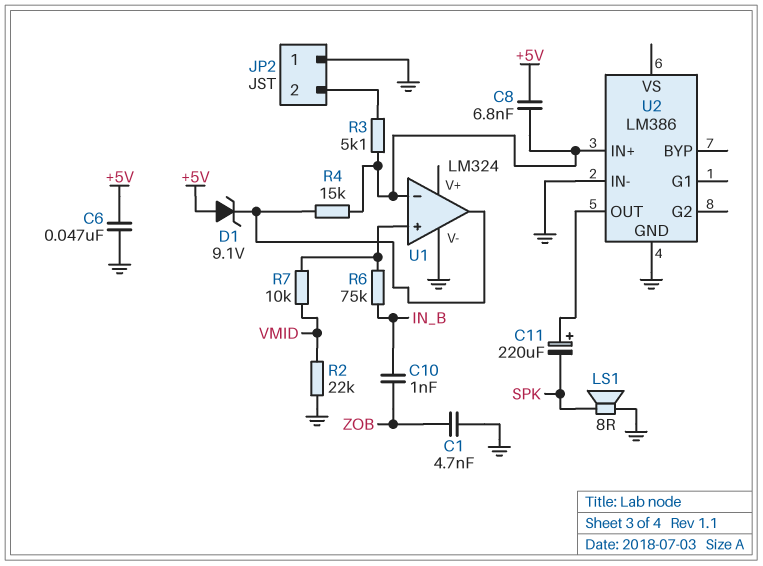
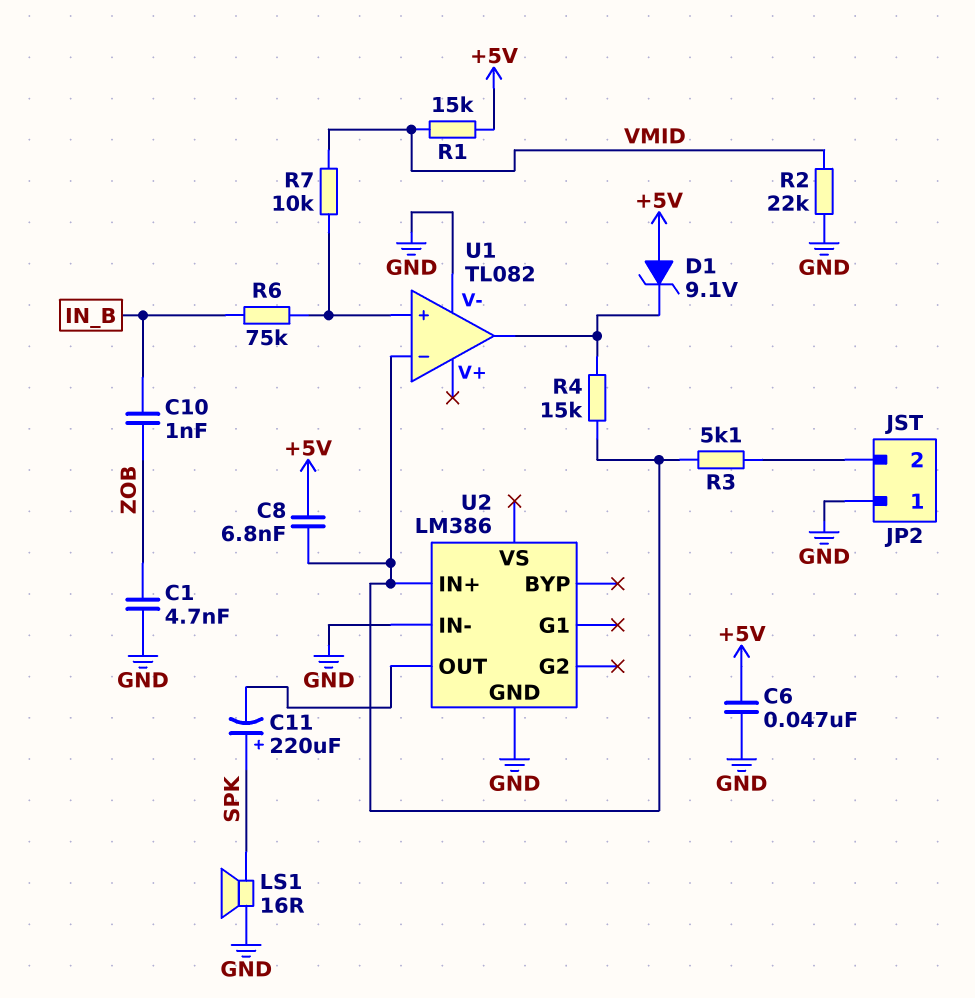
C11: 220uF (plus U2/OUT, minus SPK) -> 220uF (plus SPK, minus U2/OUT)
LS1: speaker 8R (GND, SPK) -> speaker 16R (GND, SPK)
R1: none -> 15k (+5V, VMID)
U1: LM324 -> TL082

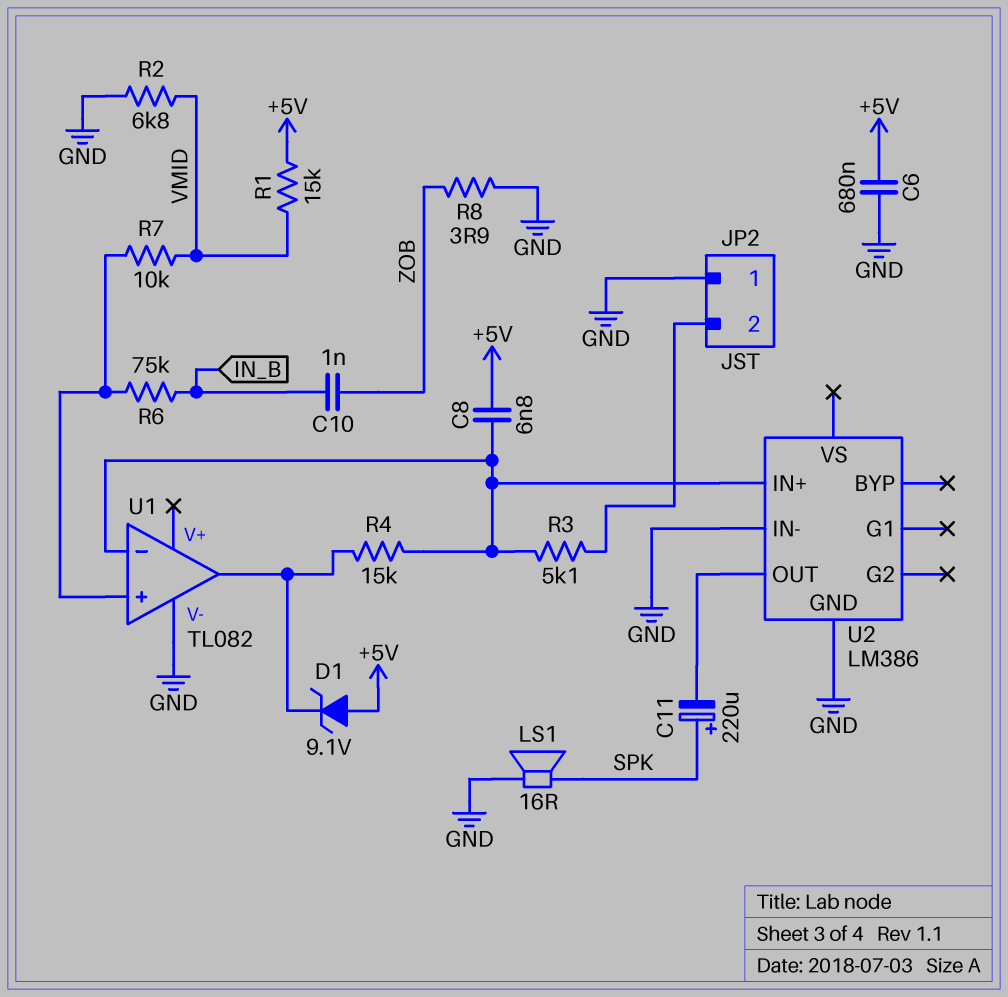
C1: 4.7nF (GND, ZOB) -> none
C6: 47nF (+5V, GND) -> 680nF (+5V, GND)
R2: 22k (GND, VMID) -> 6.8k (GND, VMID)
R8: none -> 3.9 (GND, ZOB)

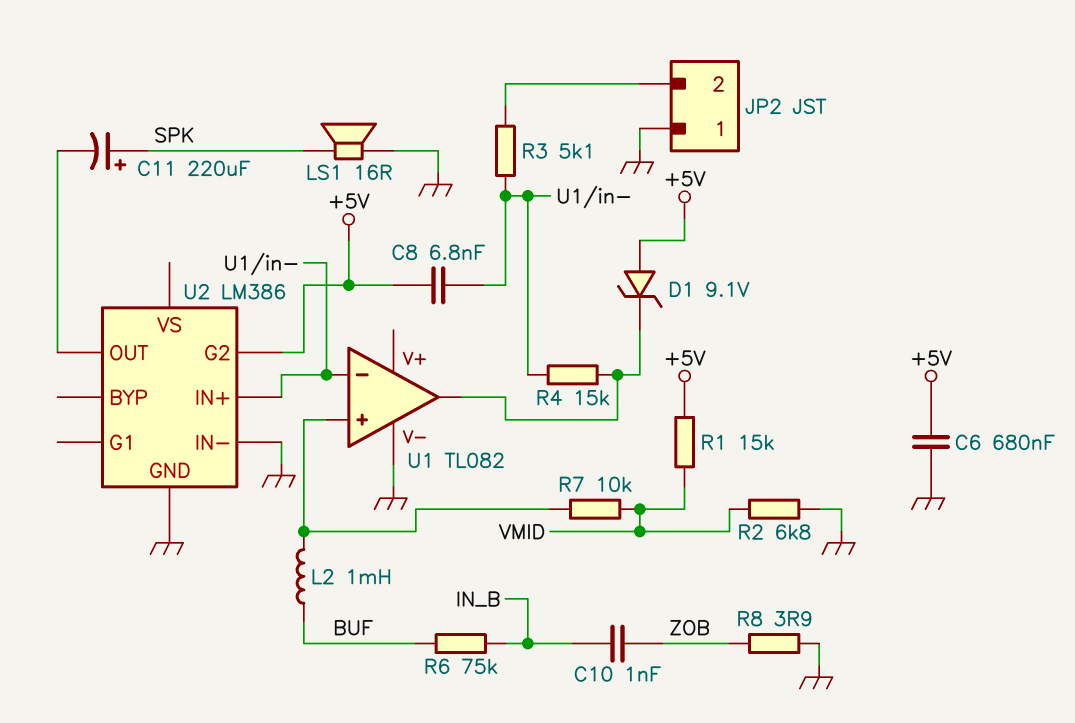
L2: none -> 1mH (BUF, U1/in+)
R6: 75k (IN_B, U1/in+) -> 75k (BUF, IN_B)
U2 pin G2: none -> +5V

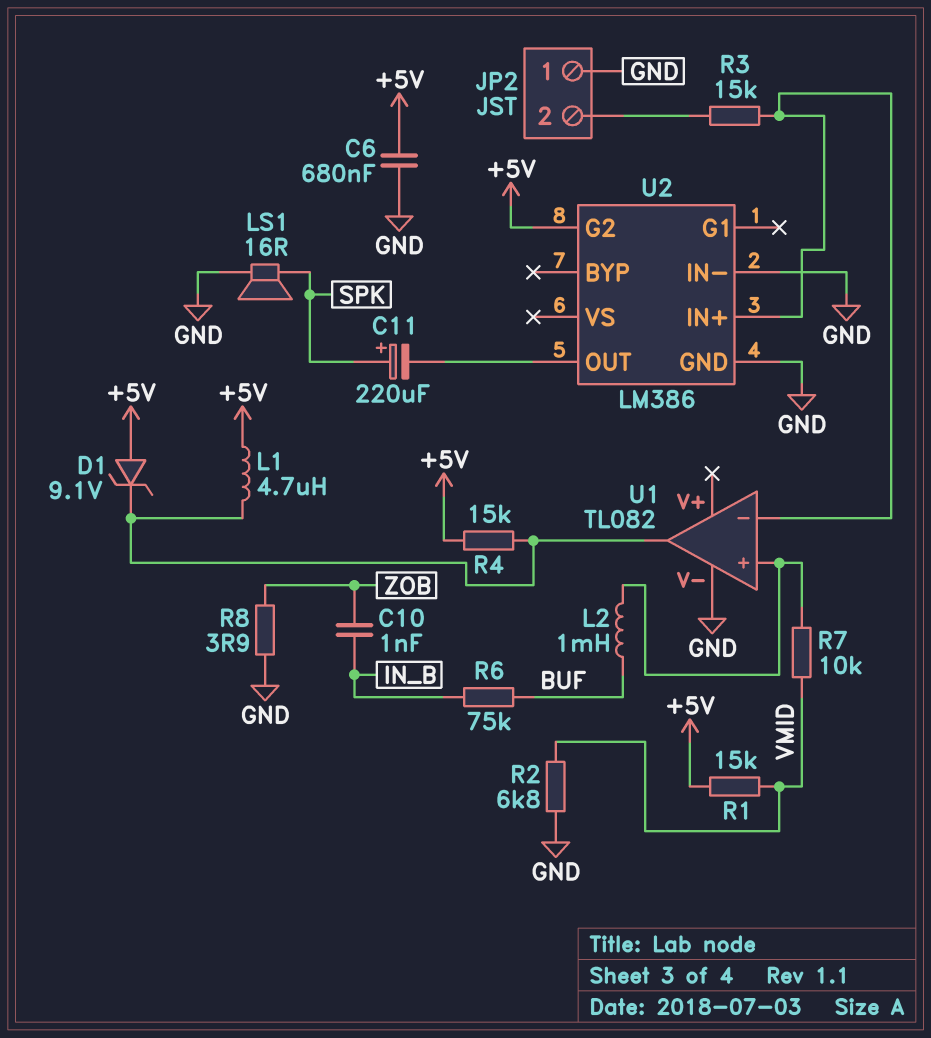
C8: 6.8nF (+5V, U1/in-) -> none
L1: none -> 4.7uH (+5V, U1/out)
R3: 5.1k (JP2/2, U1/in-) -> 15k (JP2/2, U1/in-)
R4: 15k (U1/in-, U1/out) -> 15k (+5V, U1/out)

